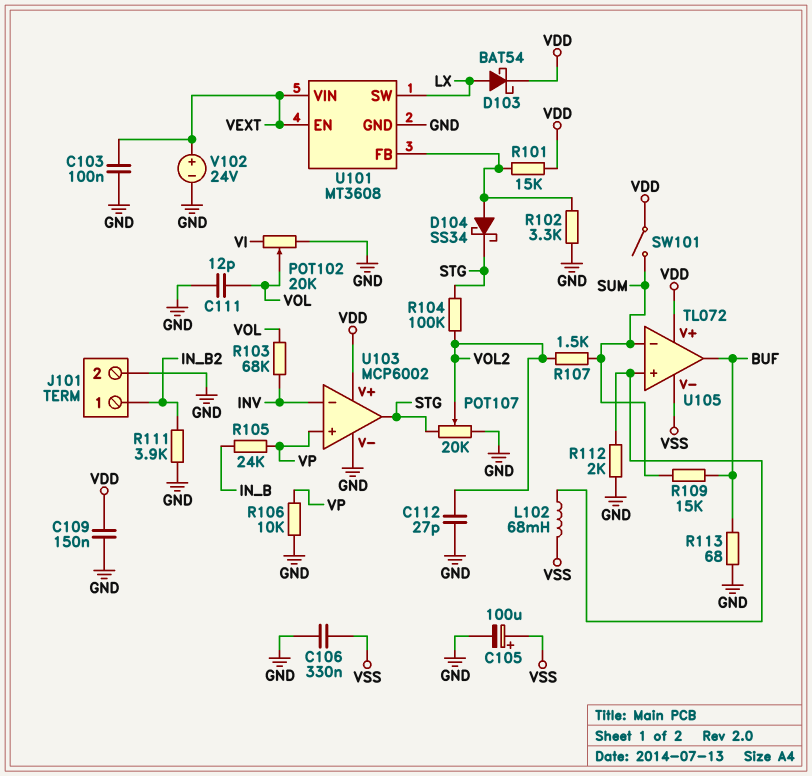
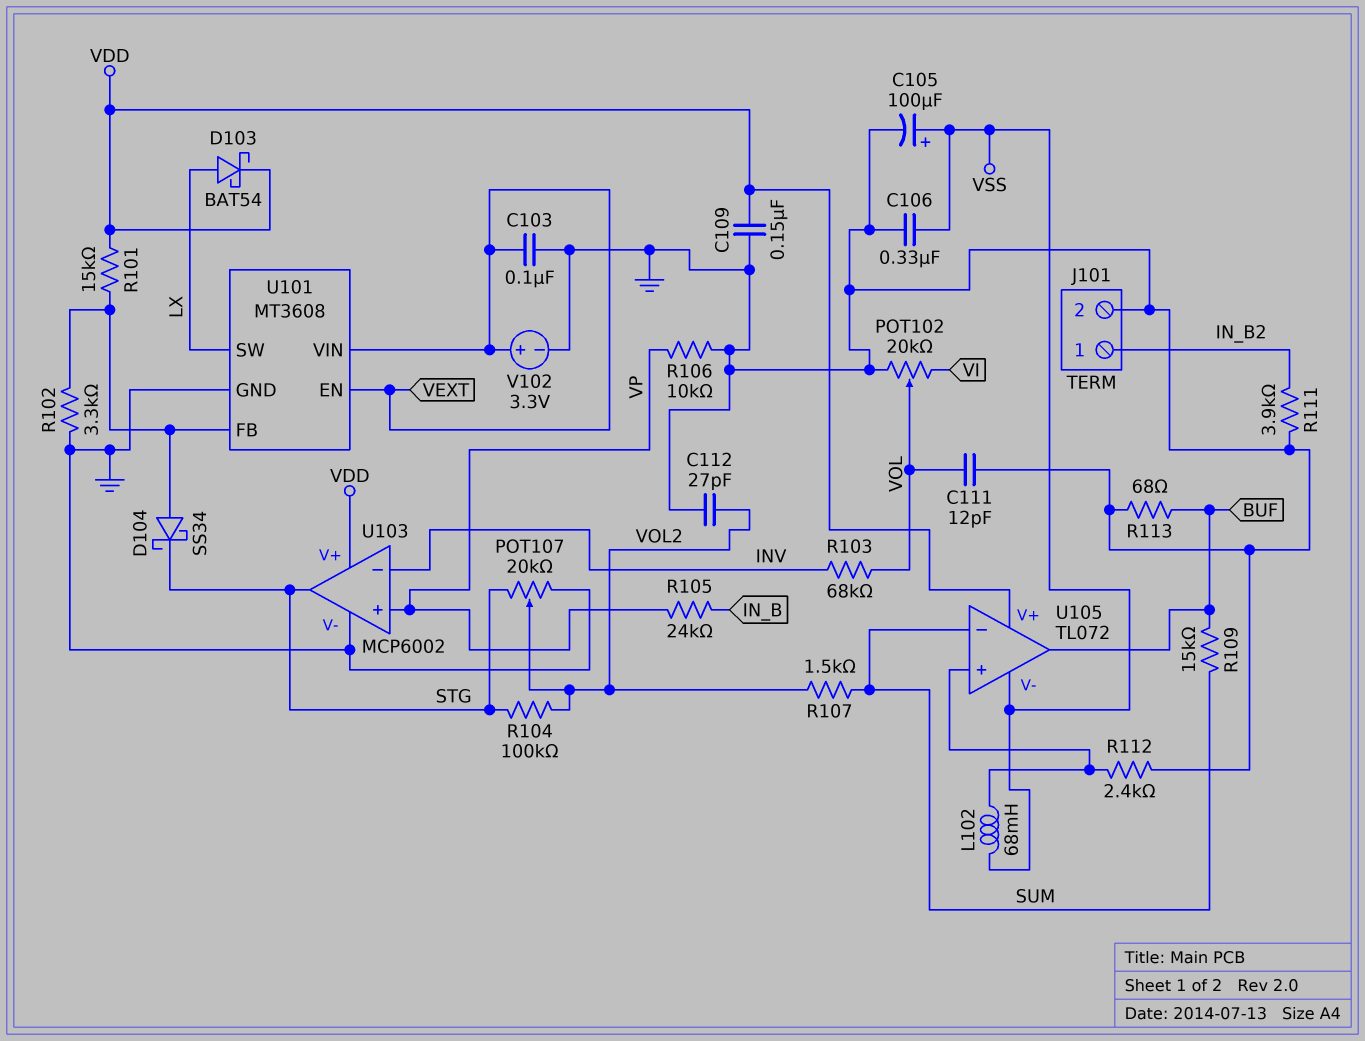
R112: 2k (GND, U105/in+) -> 2.4k (GND, U105/in+)
SW101: switch (SUM, VDD) -> none
V102: 24V (plus VEXT, minus GND) -> 3.3V (plus VEXT, minus GND)

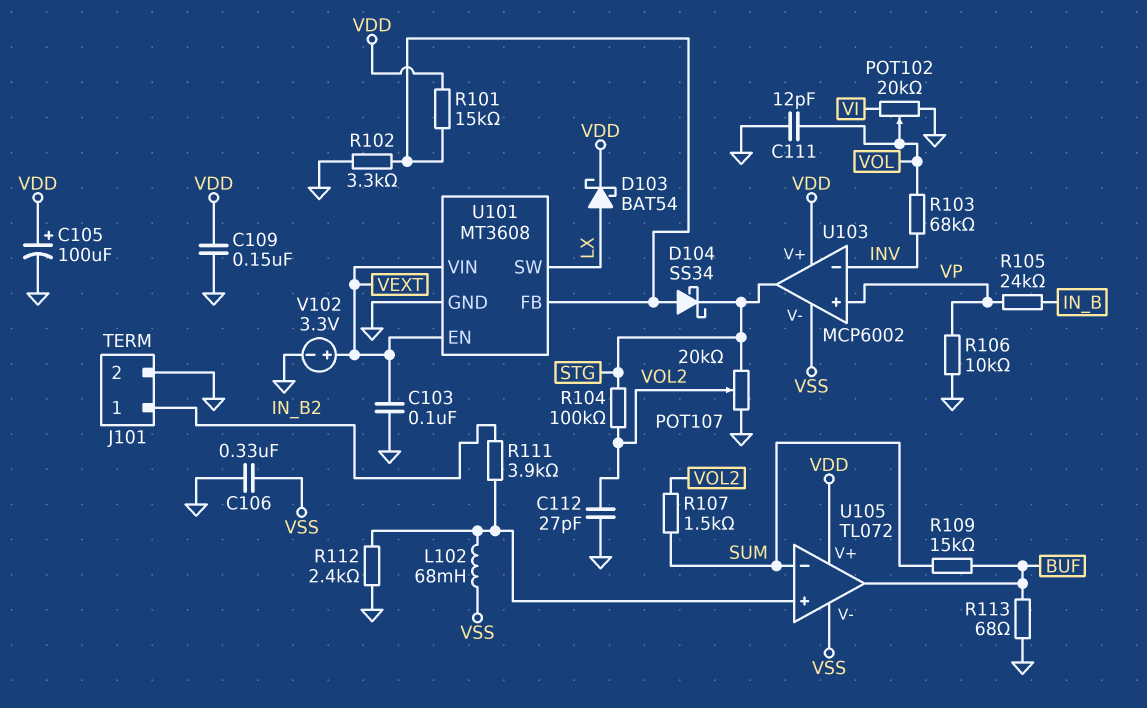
C105: 100uF (plus VSS, minus GND) -> 100uF (plus VDD, minus GND)
R111: 3.9k (GND, IN_B2) -> 3.9k (IN_B2, U105/in+)
U103 pin V-: GND -> VSS

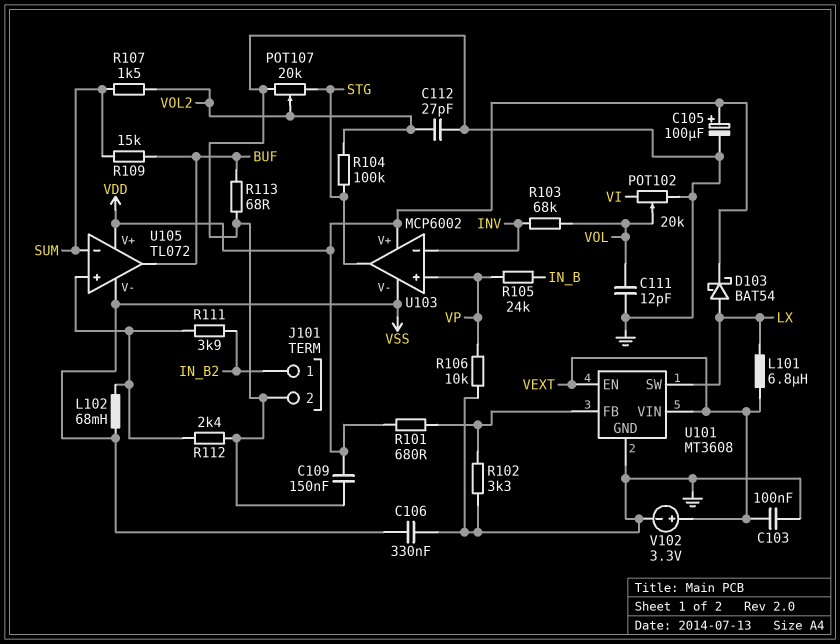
D104: schottky SS34 (A U101/FB, K STG) -> none
L101: none -> 6.8uH (LX, VEXT)
R101: 15k (U101/FB, VDD) -> 680 (U101/FB, VDD)

